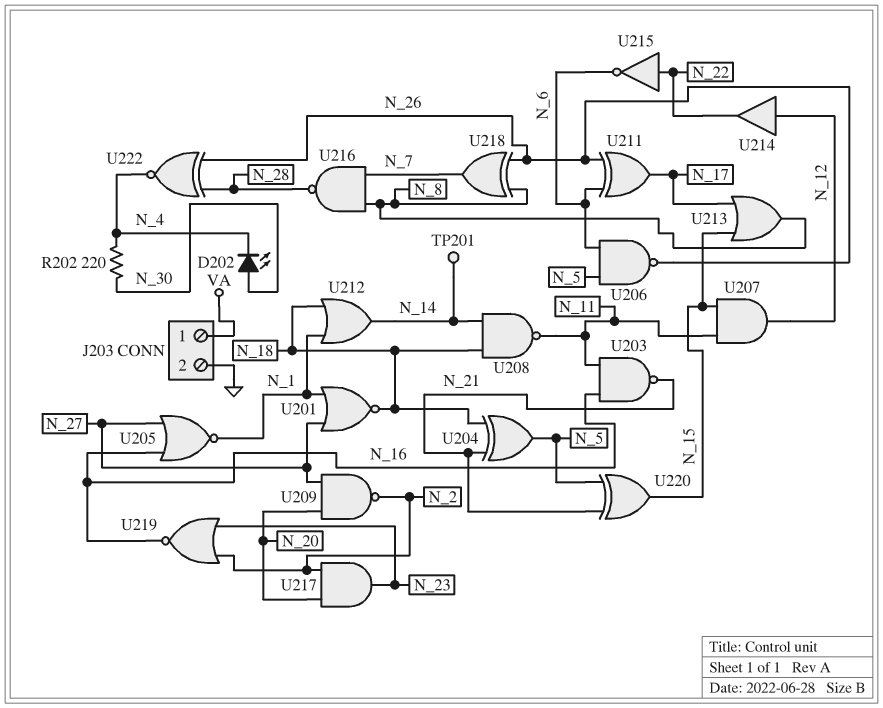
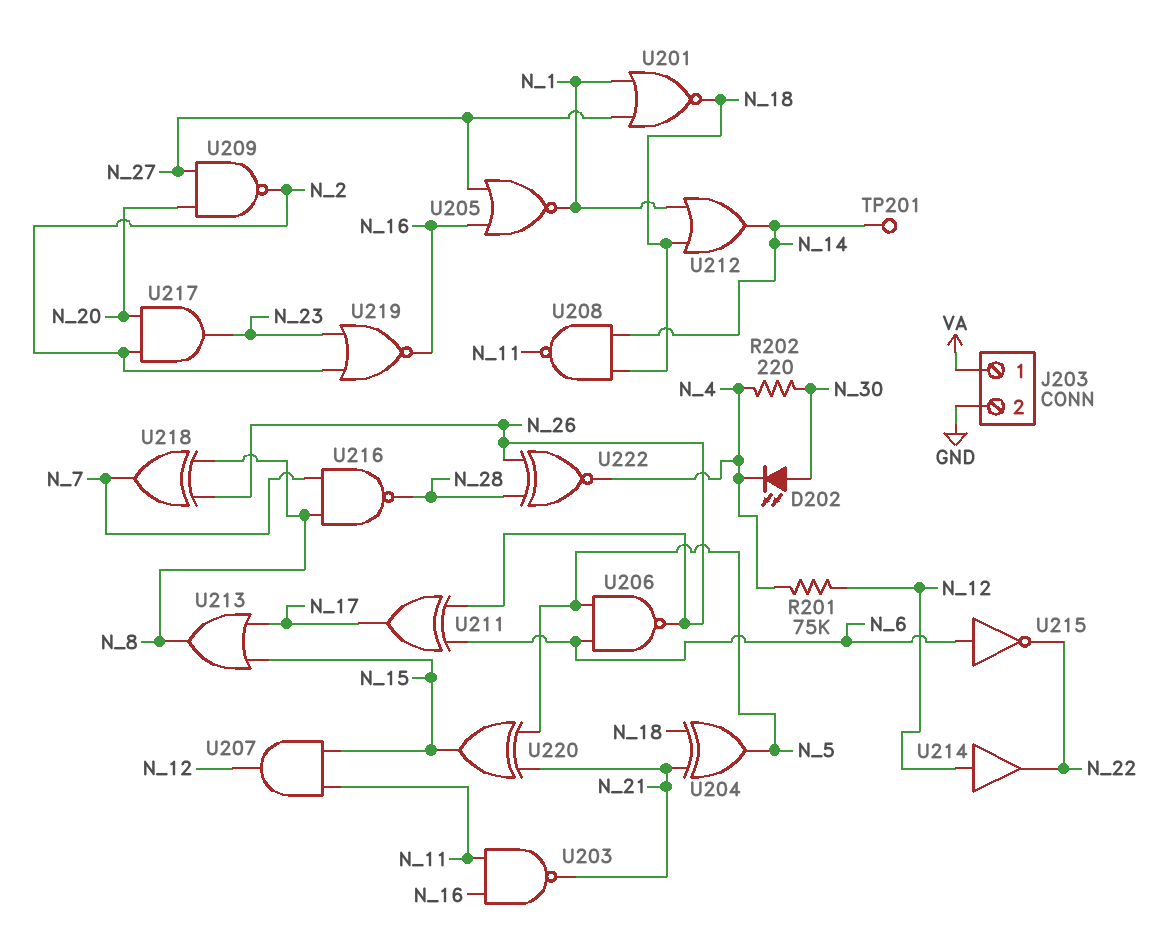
R201: none -> 75k (N_4, N_12)
U215: NOT (in N_22, out N_6) -> NOT (in N_6, out N_22)

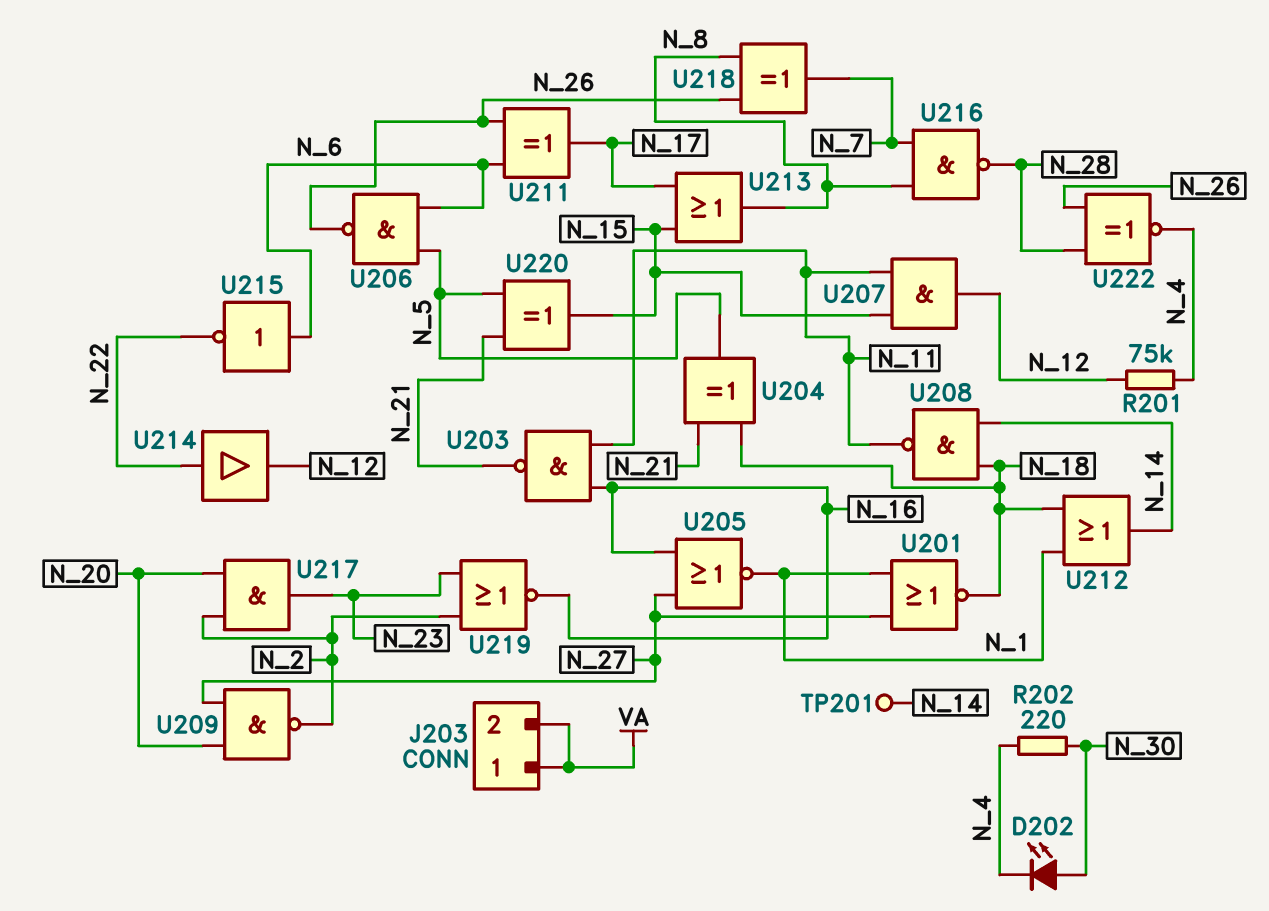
J203 pin 2: GND -> VA
U214: buffer (in N_12, out N_22) -> buffer (in N_22, out N_12)

